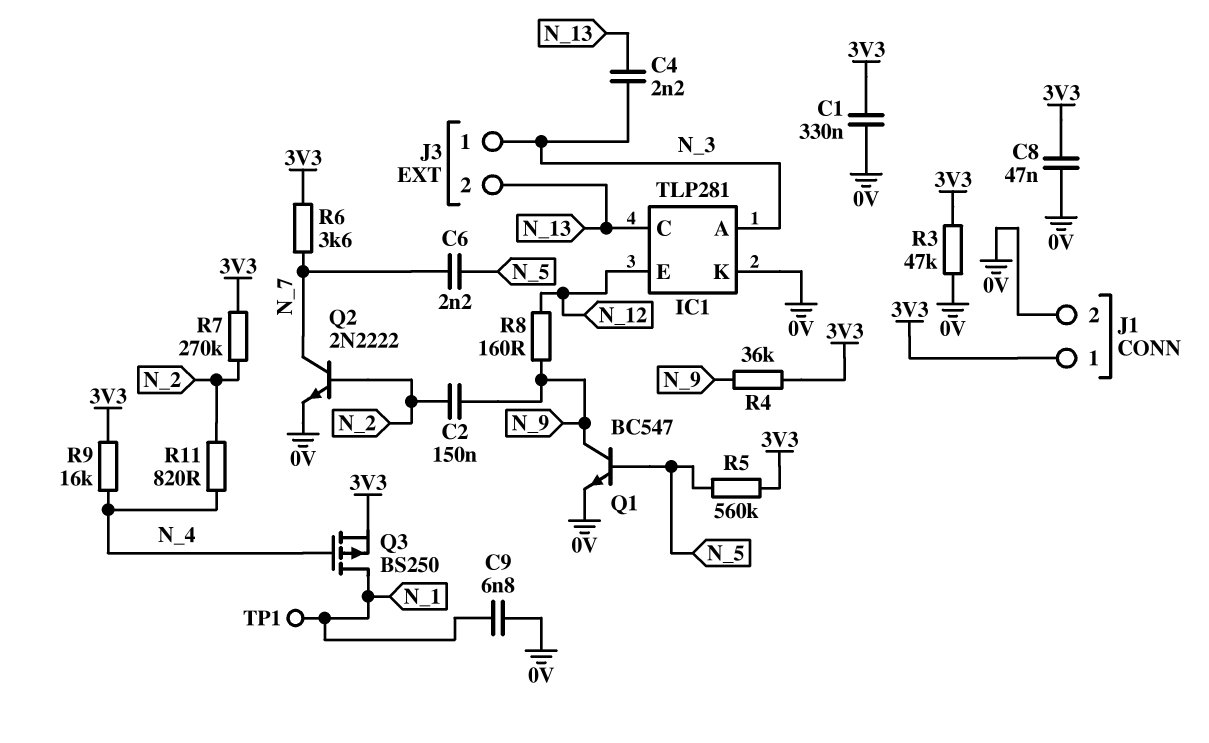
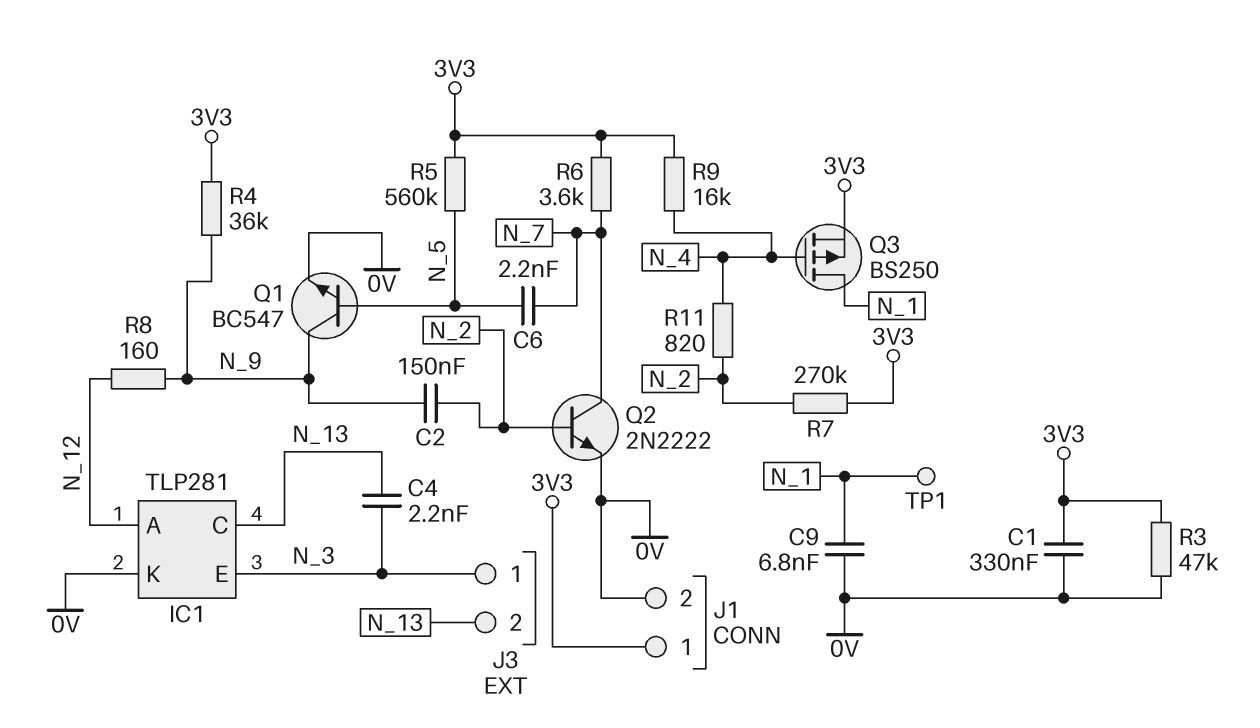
C8: 47nF (0V, 3V3) -> none
IC1 pin A: N_3 -> N_12
IC1 pin E: N_12 -> N_3

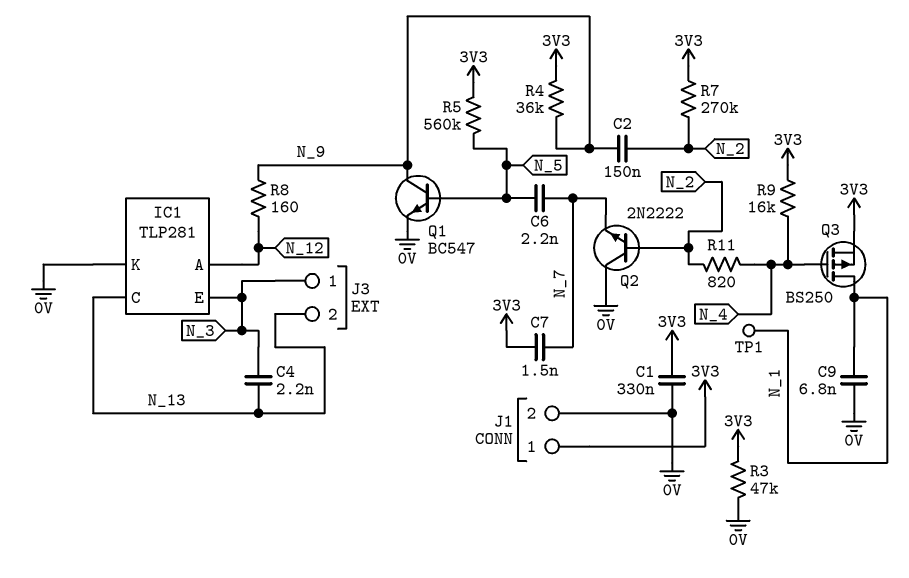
C7: none -> 1.5nF (3V3, N_7)
Q2: NPN 2N2222 (B N_2, C N_7, E 0V) -> NPN 2N2222 (B N_2, C 0V, E N_7)
R6: 3.6k (3V3, N_7) -> none

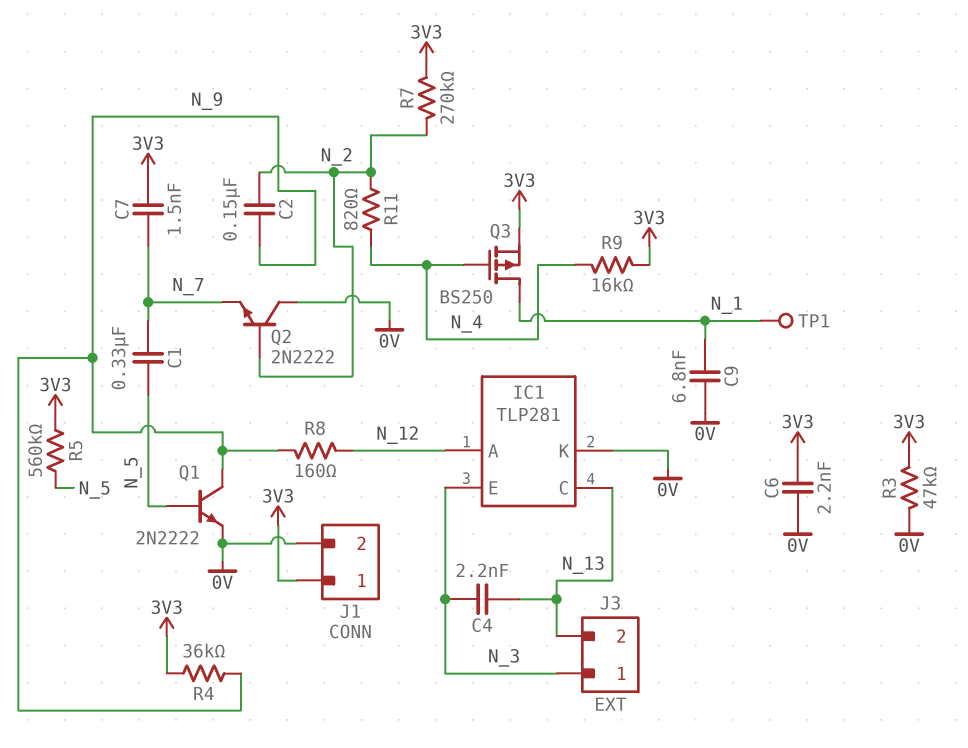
C1: 330nF (0V, 3V3) -> 330nF (N_5, N_7)
C6: 2.2nF (N_5, N_7) -> 2.2nF (0V, 3V3)
Q1: NPN BC547 (B N_5, C N_9, E 0V) -> NPN 2N2222 (B N_5, C N_9, E 0V)

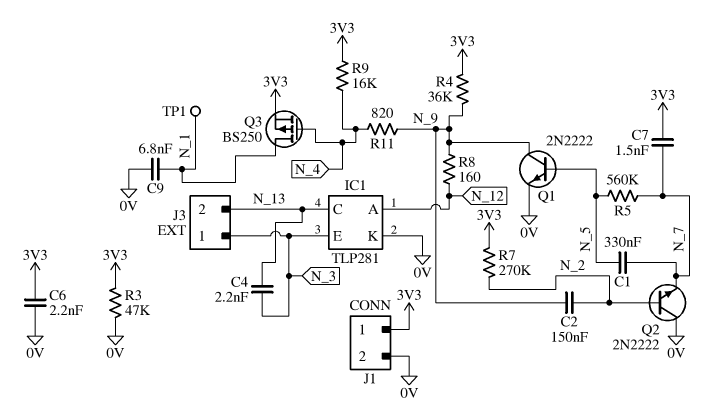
R5: 560k (3V3, N_5) -> 560k (N_5, N_7)
R11: 820 (N_2, N_4) -> 820 (N_4, N_9)

